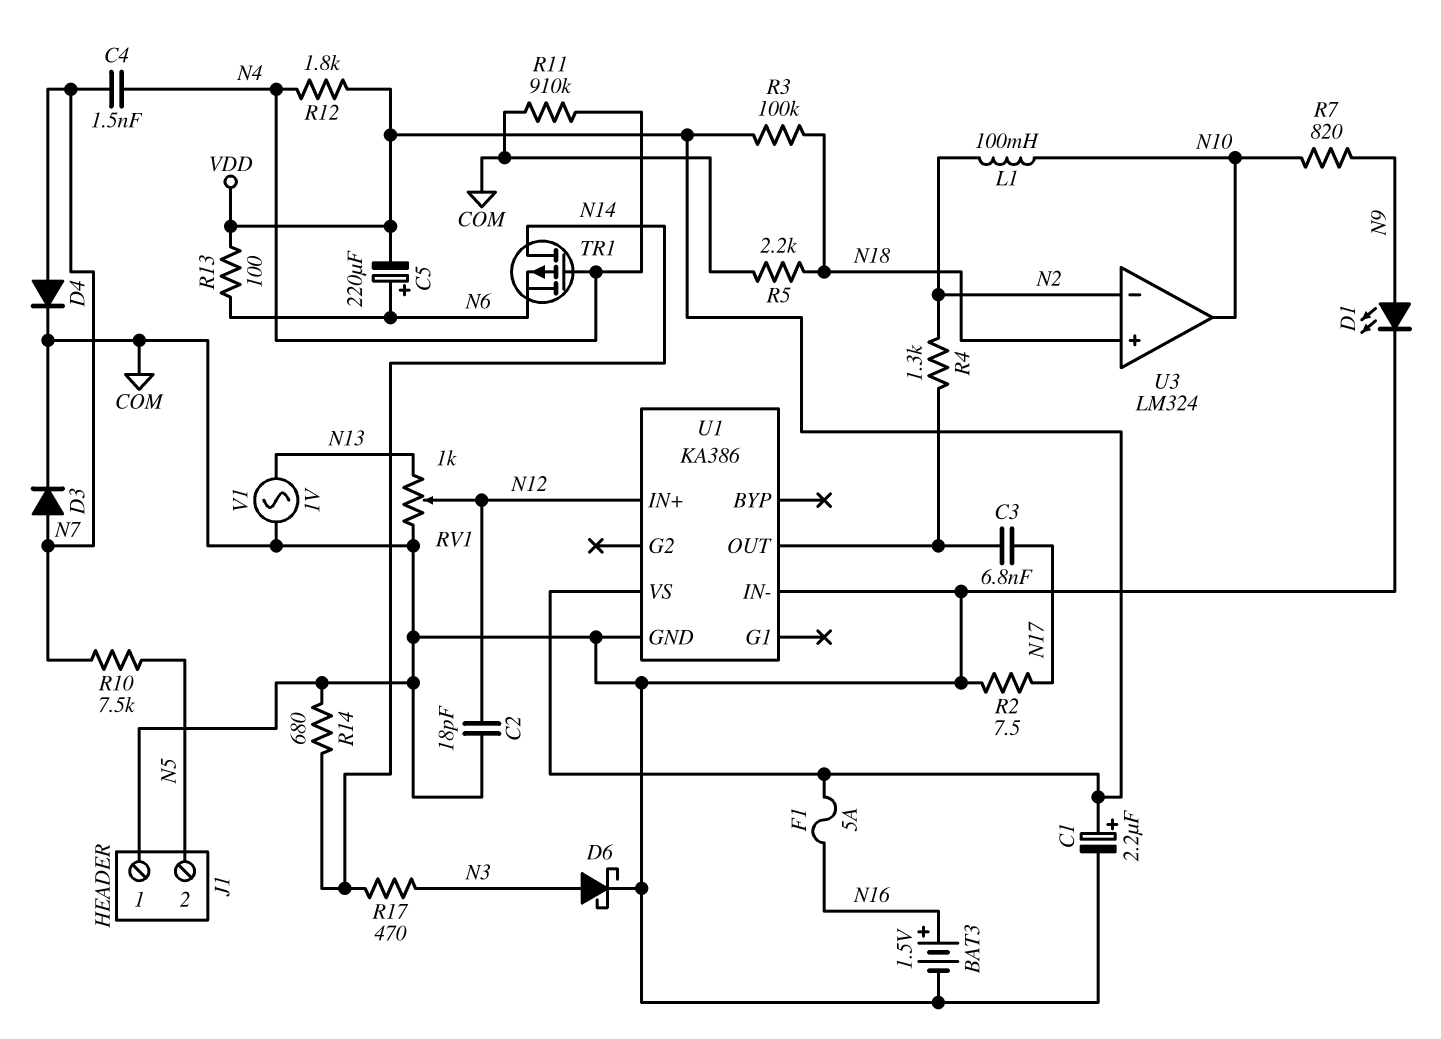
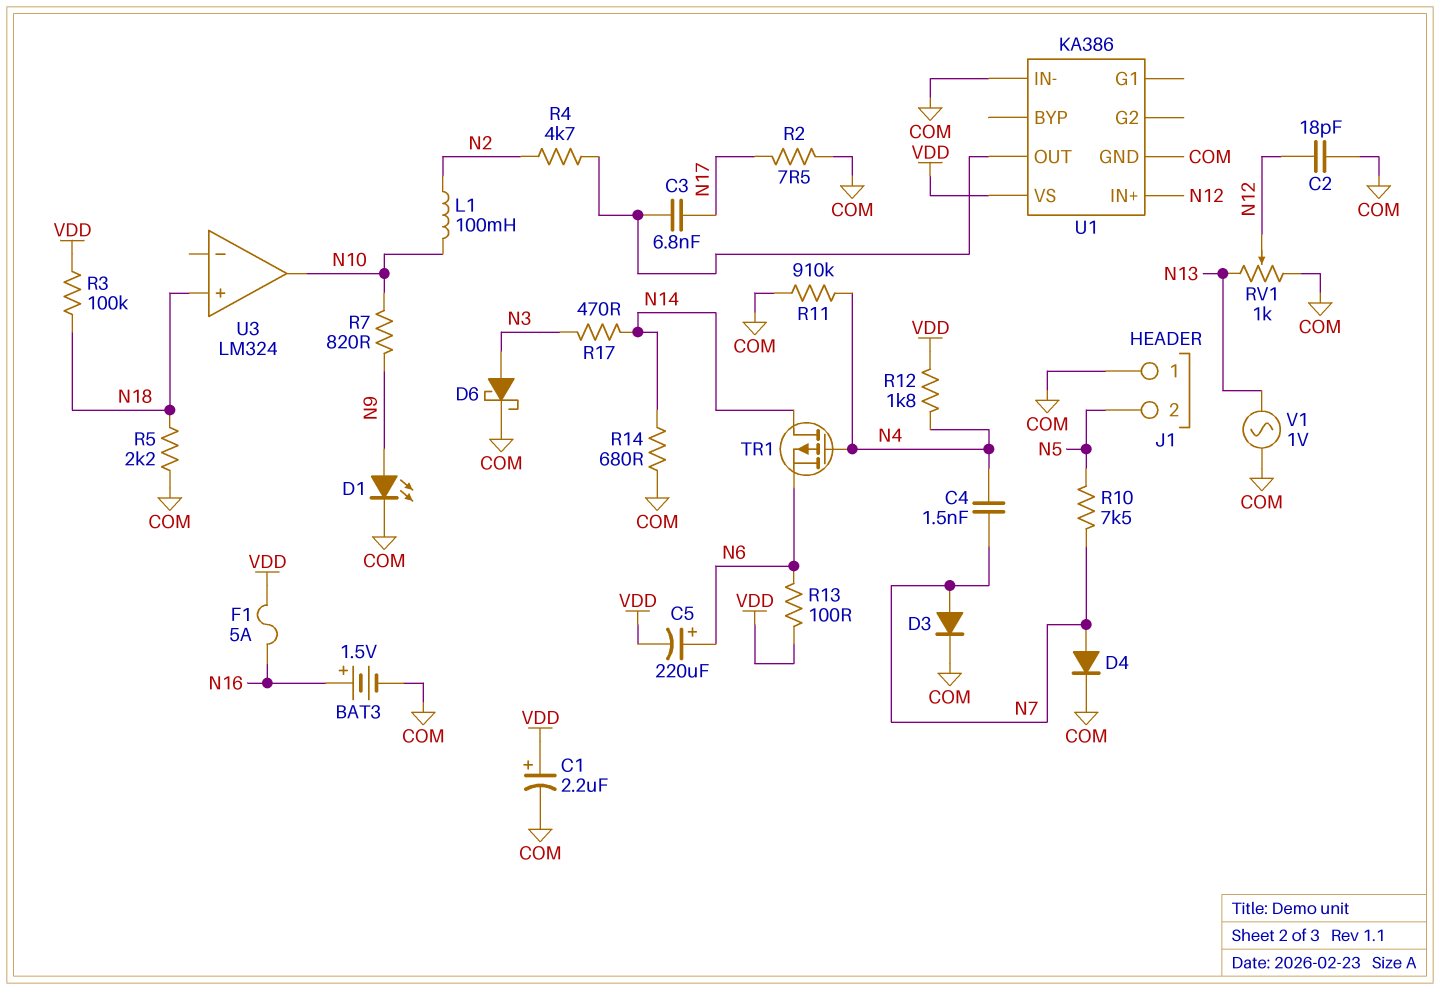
R4: 1.3k (N2, U1/OUT) -> 4.7k (N2, U1/OUT)
U3 pin in-: N2 -> none

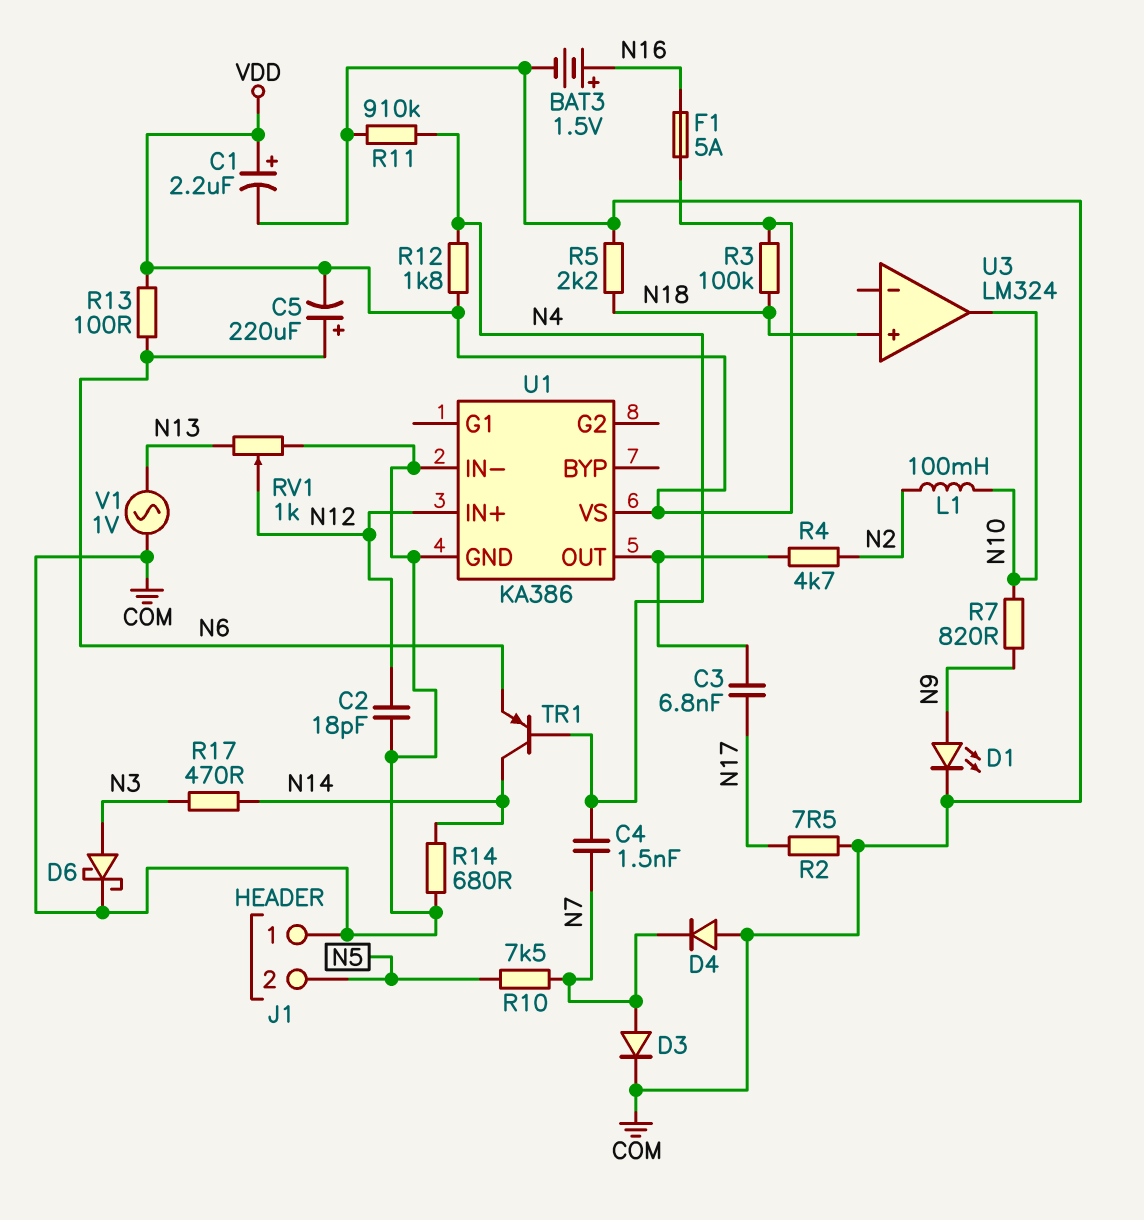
D4: diode (A N7, K COM) -> diode (A COM, K N7)
TR1: PMOS (G N4, D N14, S N6) -> PNP (B N4, C N14, E N6)

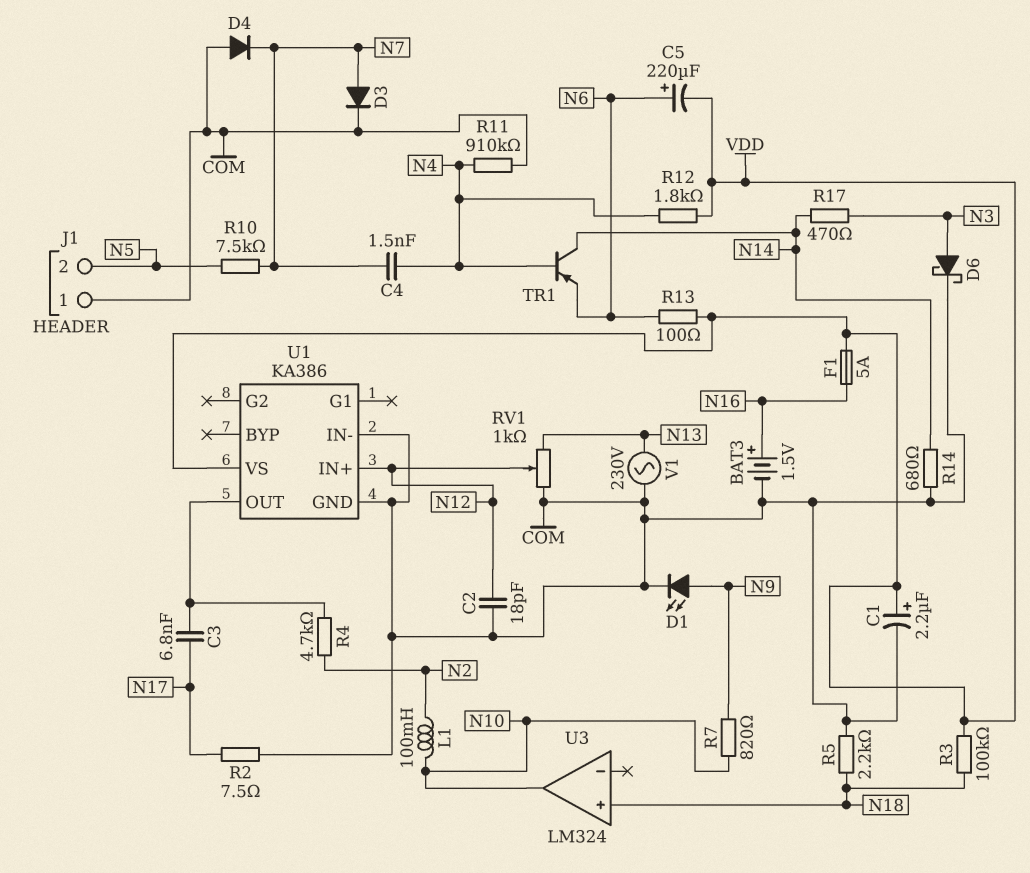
V1: AC 1V (COM, N13) -> AC 230V (COM, N13)

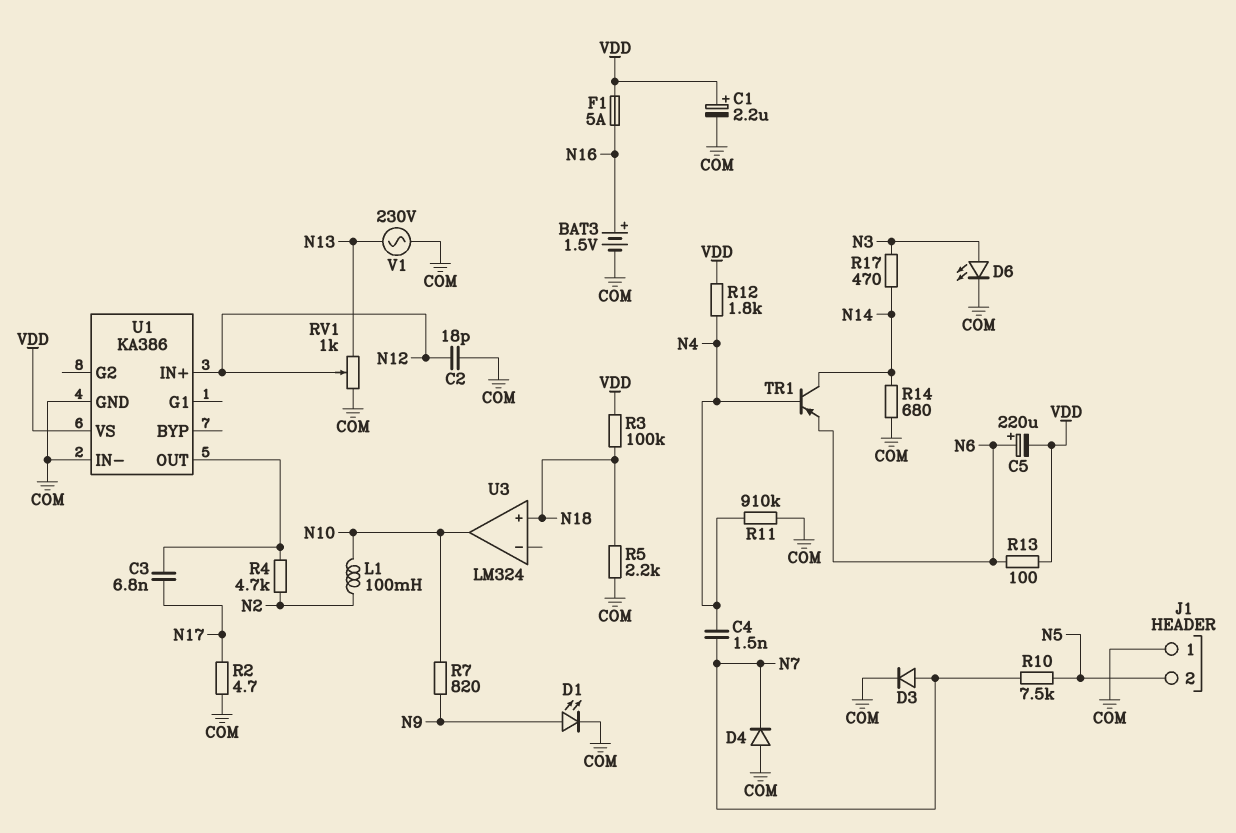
D6: schottky (A N3, K COM) -> LED (A N3, K COM)
R2: 7.5 (COM, N17) -> 4.7 (COM, N17)

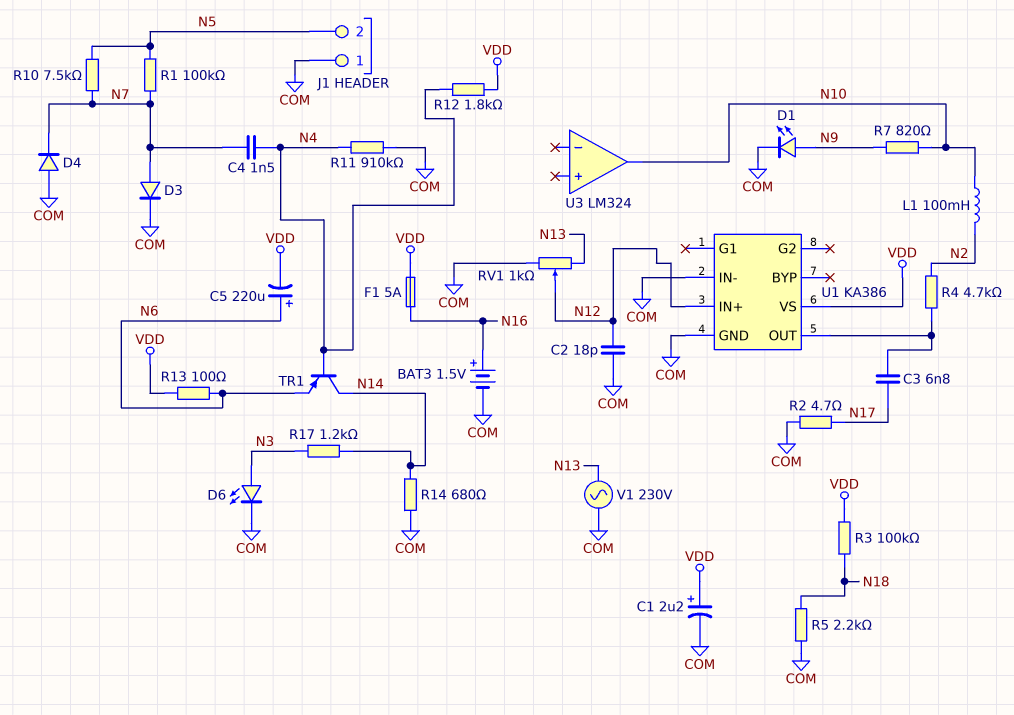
R1: none -> 100k (N5, N7)
R17: 470 (N3, N14) -> 1.2k (N3, N14)
U3 pin in+: N18 -> none

